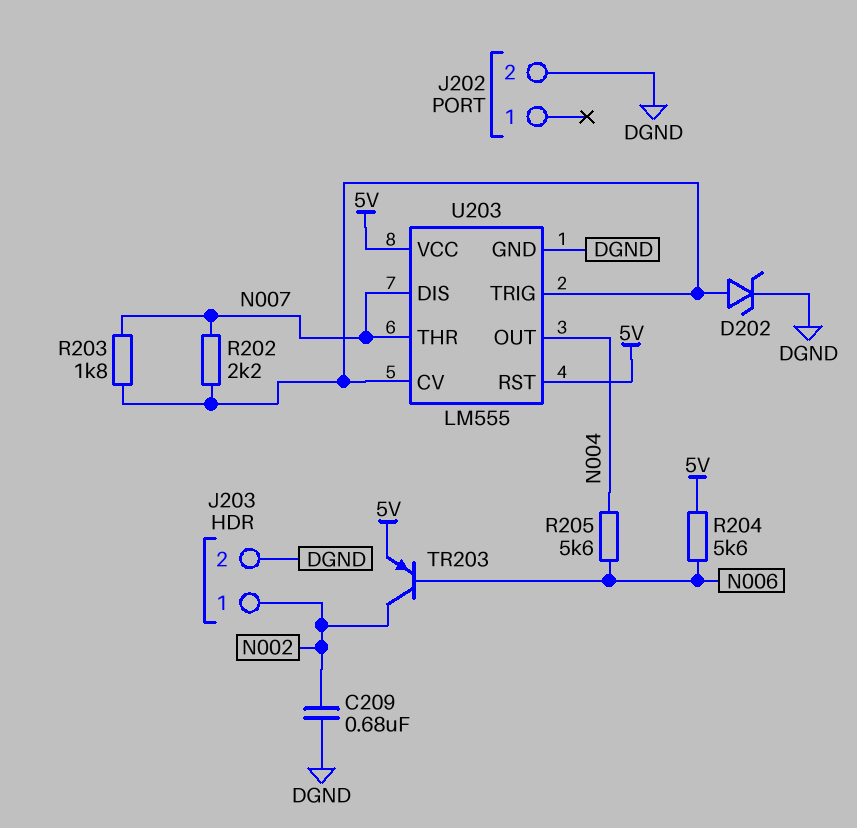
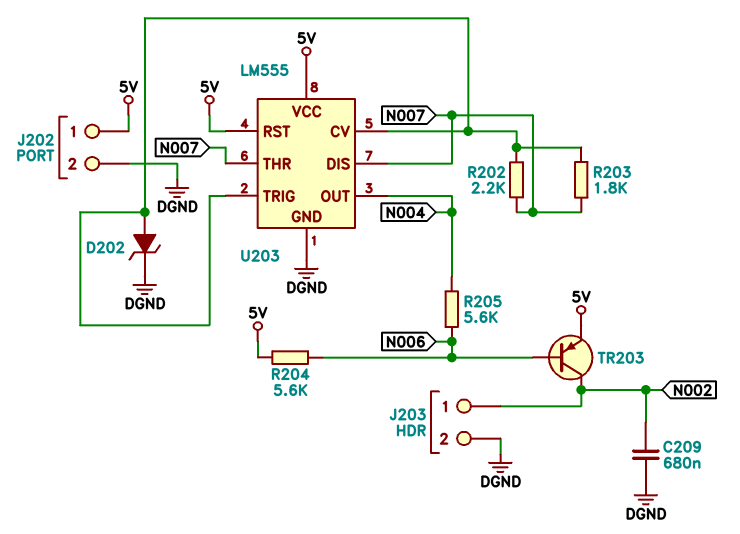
J202 pin 1: none -> 5V

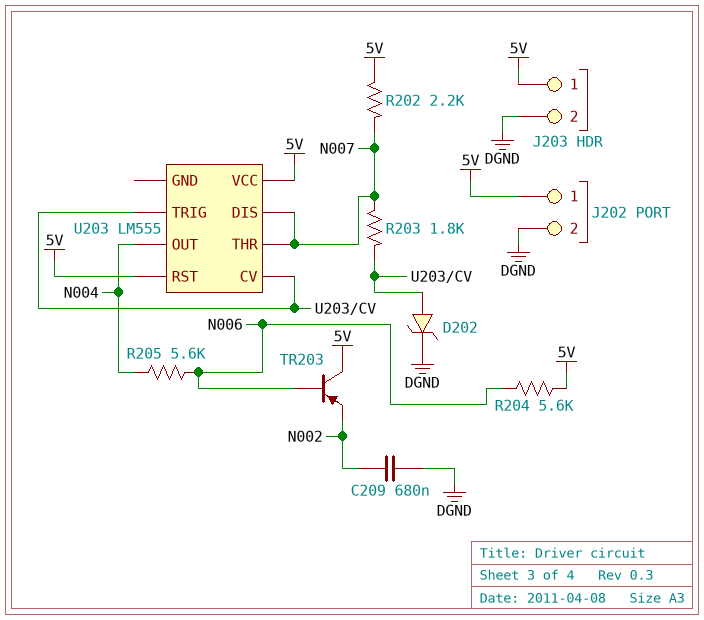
J203 pin 1: N002 -> 5V
R202: 2.2k (N007, U203/CV) -> 2.2k (5V, N007)
TR203: PNP (B N006, C N002, E 5V) -> PNP (B N006, C 5V, E N002)
U203 pin GND: DGND -> none

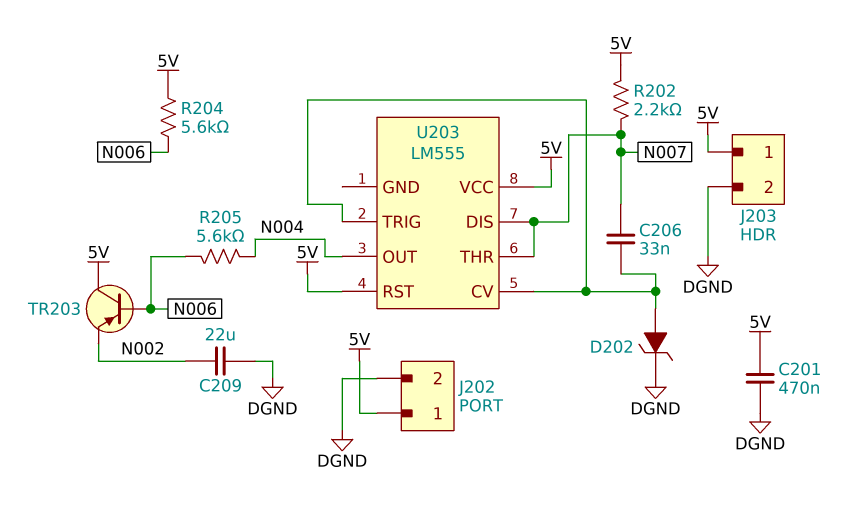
C201: none -> 470nF (5V, DGND)
C206: none -> 33nF (N007, U203/CV)
C209: 680nF (DGND, N002) -> 22uF (DGND, N002)
R203: 1.8k (N007, U203/CV) -> none

